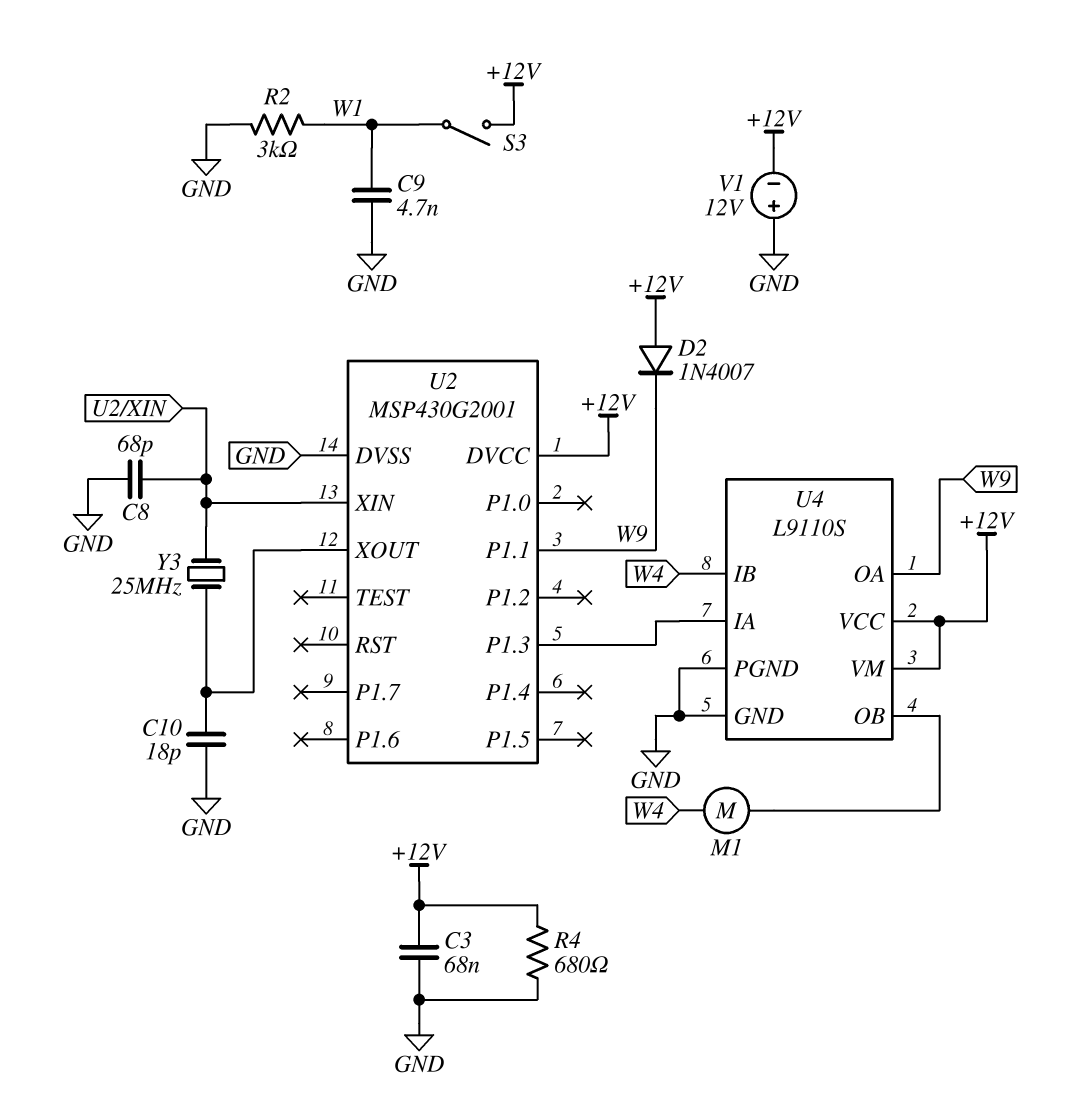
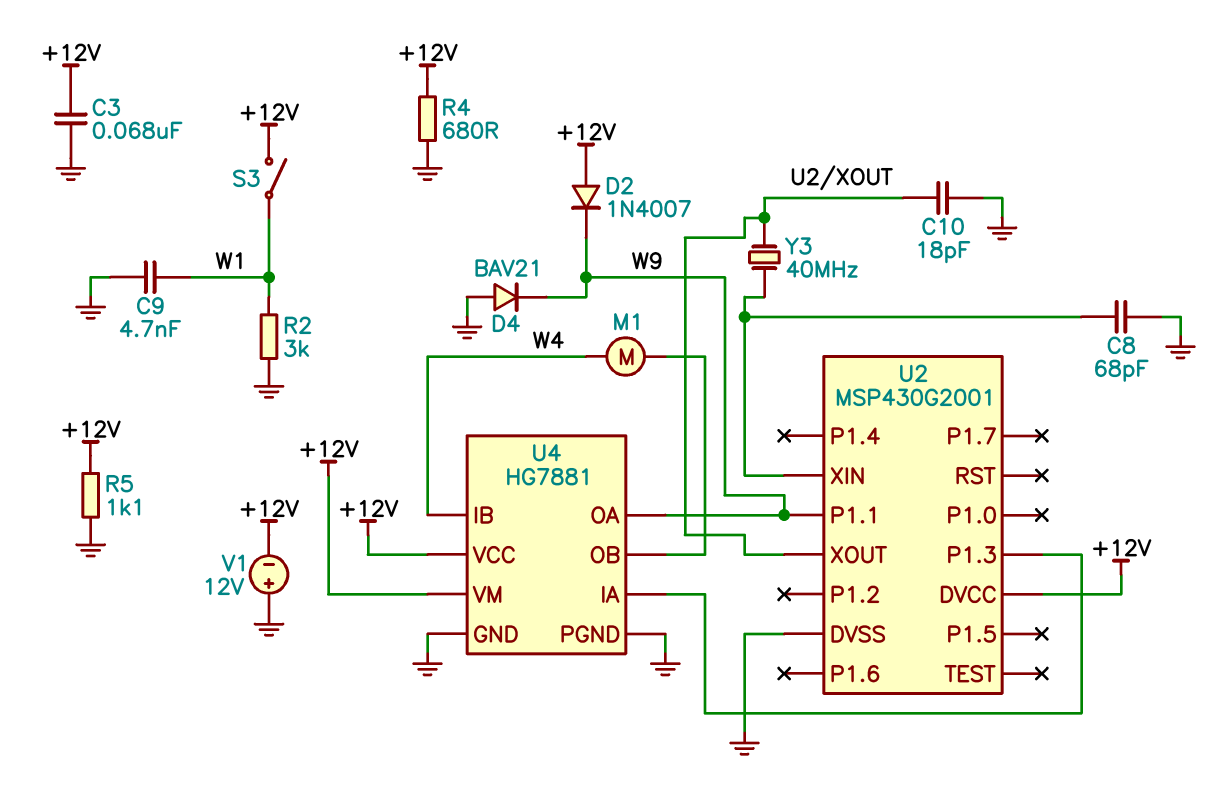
D4: none -> diode BAV21 (A GND, K W9)
R5: none -> 1.1k (+12V, GND)
U4: L9110S -> HG7881
Y3: 25MHz (U2/XIN, U2/XOUT) -> 40MHz (U2/XIN, U2/XOUT)

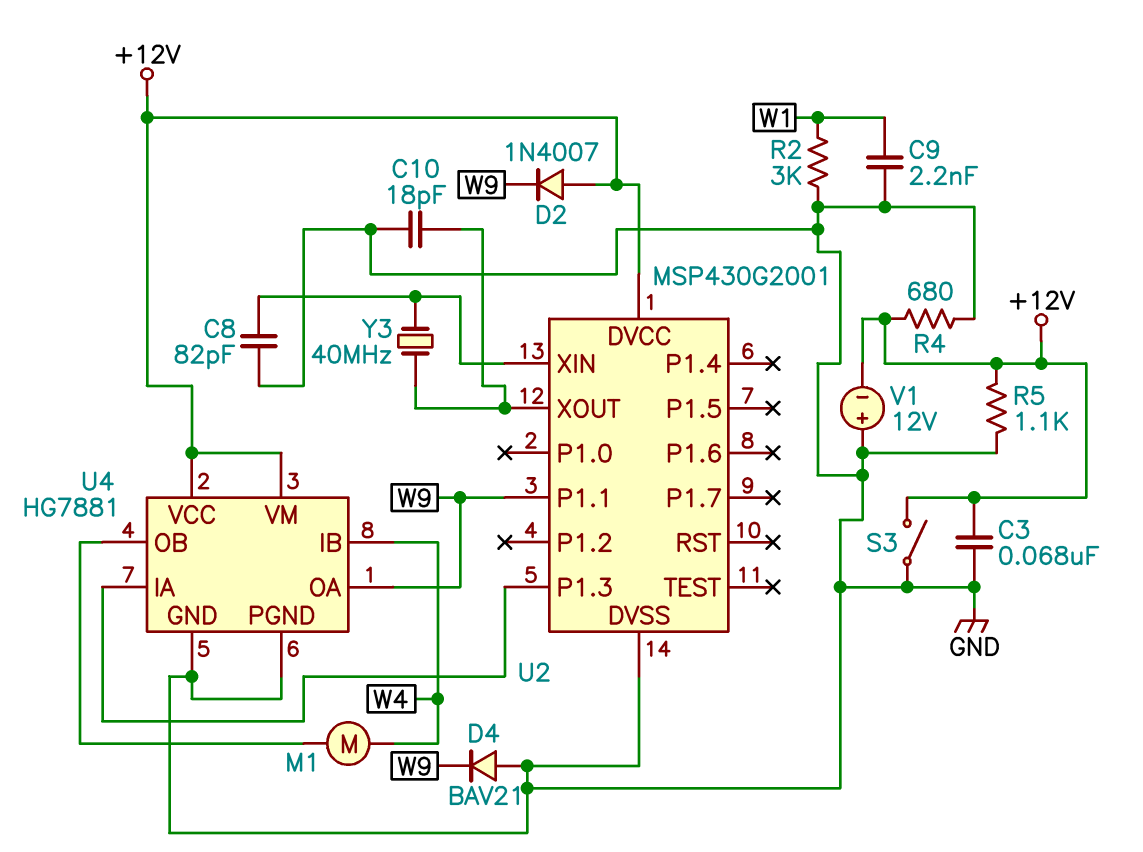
C8: 68pF (GND, U2/XIN) -> 82pF (GND, U2/XIN)
C9: 4.7nF (GND, W1) -> 2.2nF (GND, W1)
S3: switch (+12V, W1) -> switch (+12V, GND)

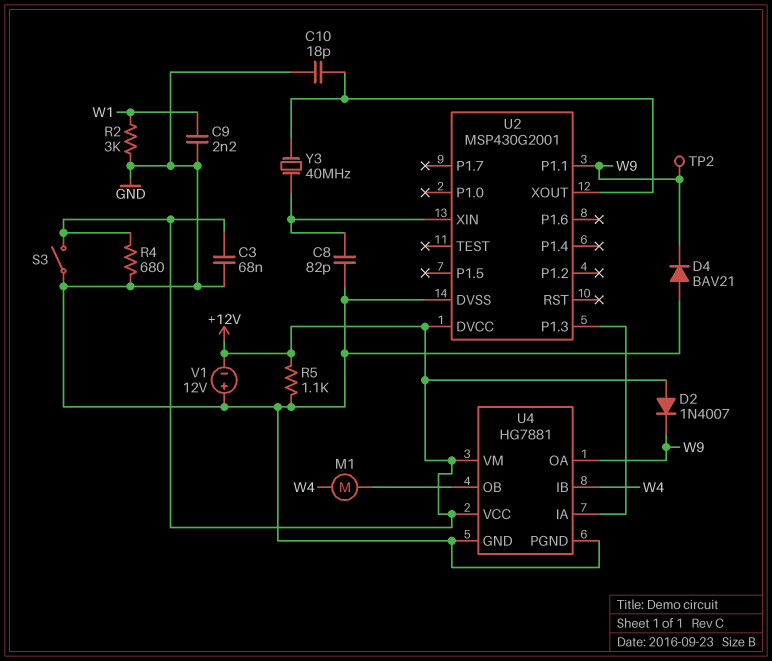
TP2: none -> test point (W9)

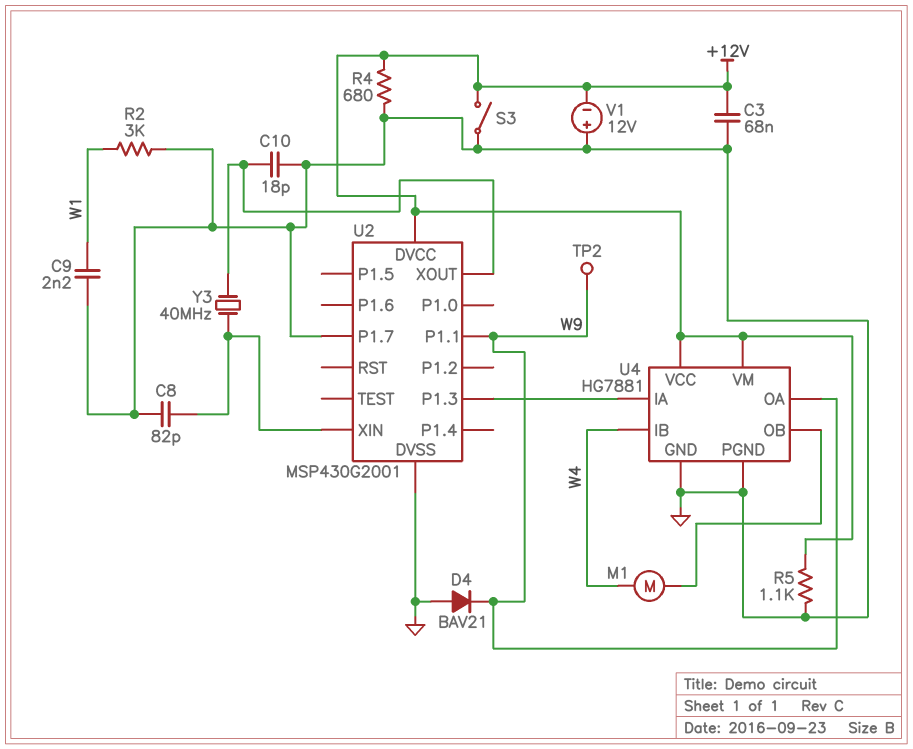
D2: diode 1N4007 (A +12V, K W9) -> none
U2 pin P1.7: none -> GND

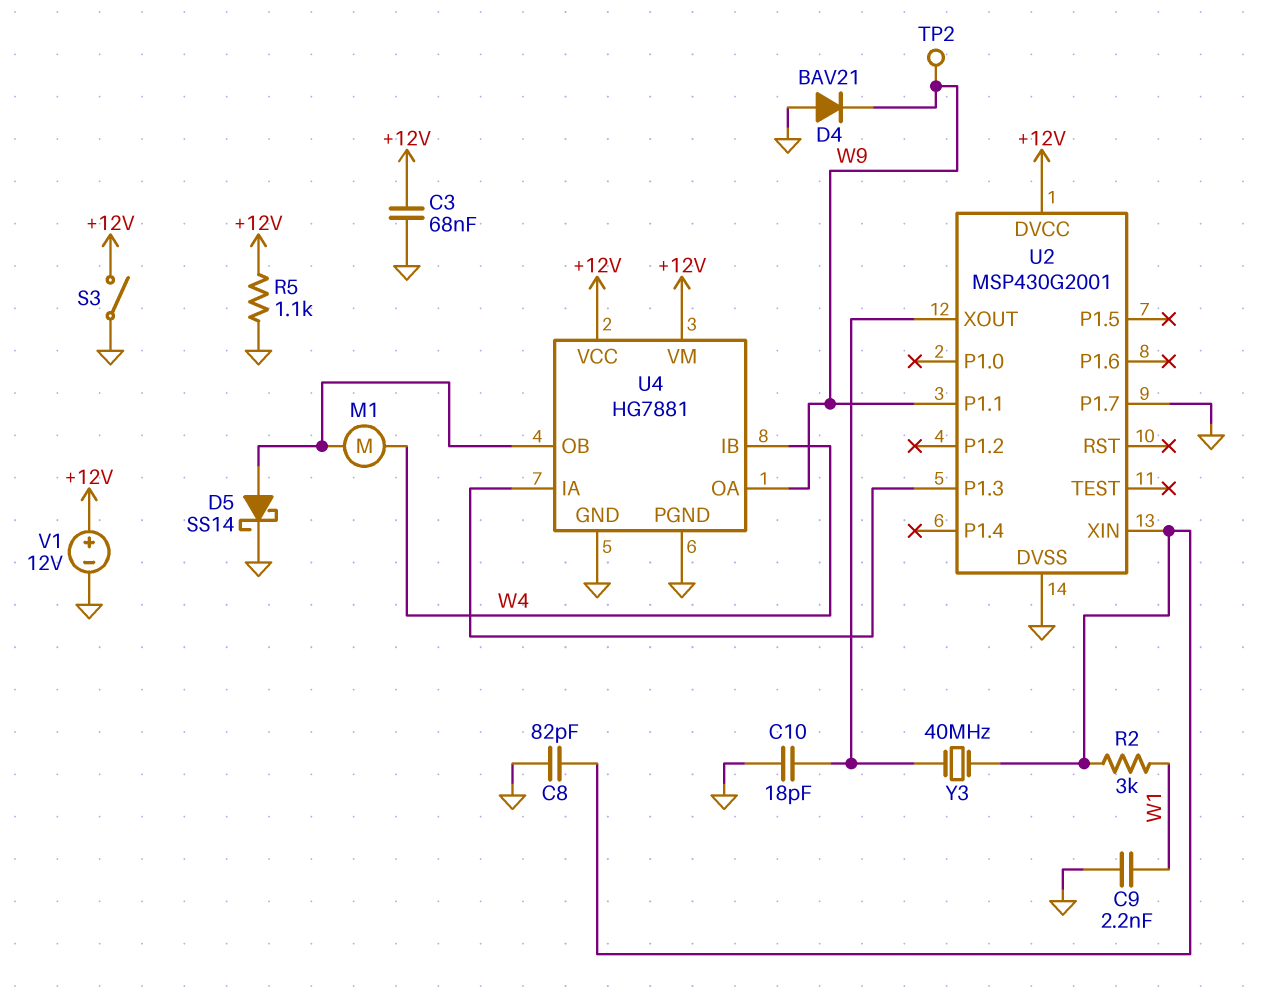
D5: none -> schottky SS14 (A U4/OB, K GND)
R2: 3k (GND, W1) -> 3k (U2/XIN, W1)
R4: 680 (+12V, GND) -> none
V1: 12V (plus GND, minus +12V) -> 12V (plus +12V, minus GND)

